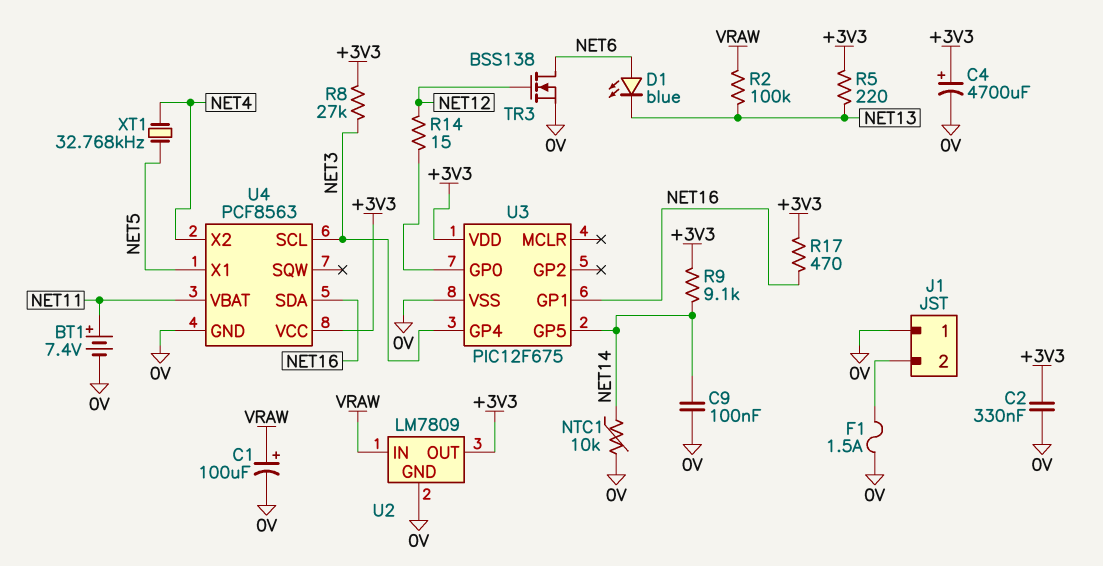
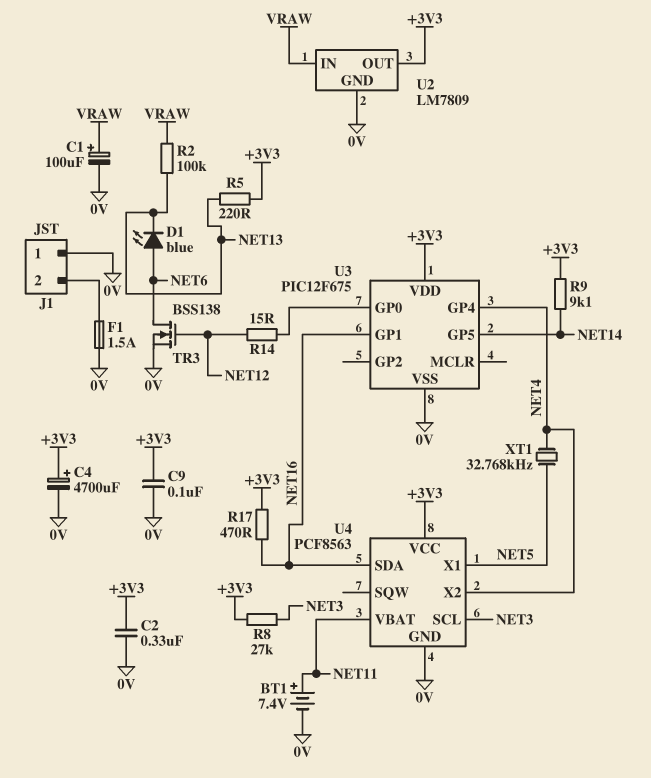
C9: 100nF (0V, NET14) -> 100nF (+3V3, 0V)
NTC1: 10k (0V, NET14) -> none
U3 pin GP4: NET3 -> NET4

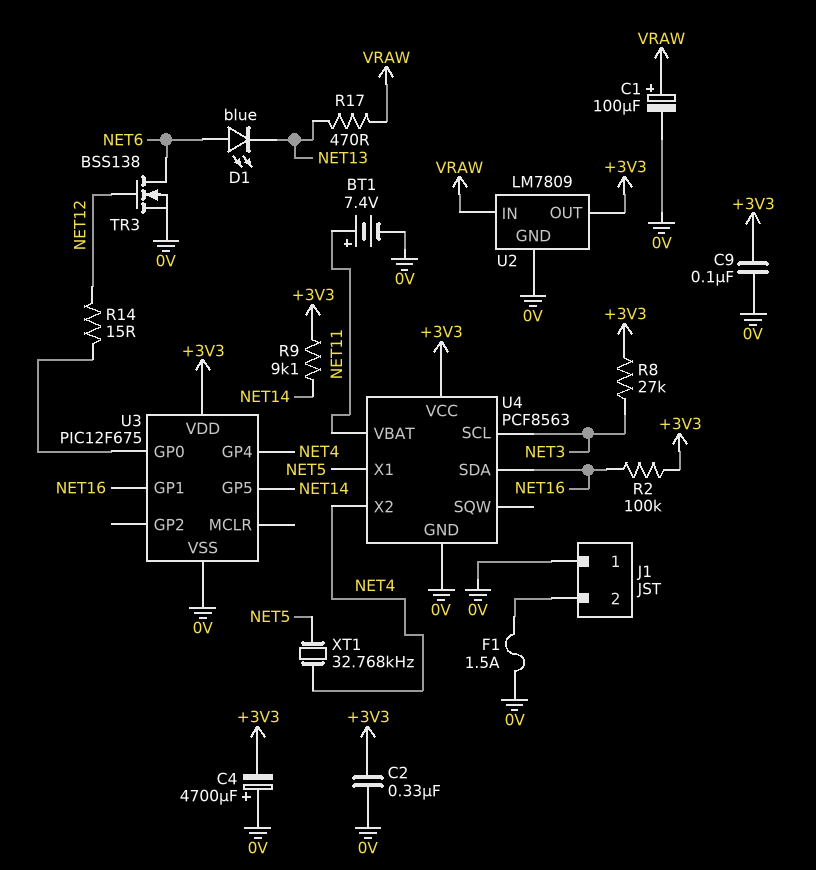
C4: 4700uF (plus +3V3, minus 0V) -> 4700uF (plus 0V, minus +3V3)
R2: 100k (NET13, VRAW) -> 100k (+3V3, NET16)
R5: 220 (+3V3, NET13) -> none
R17: 470 (+3V3, NET16) -> 470 (NET13, VRAW)

